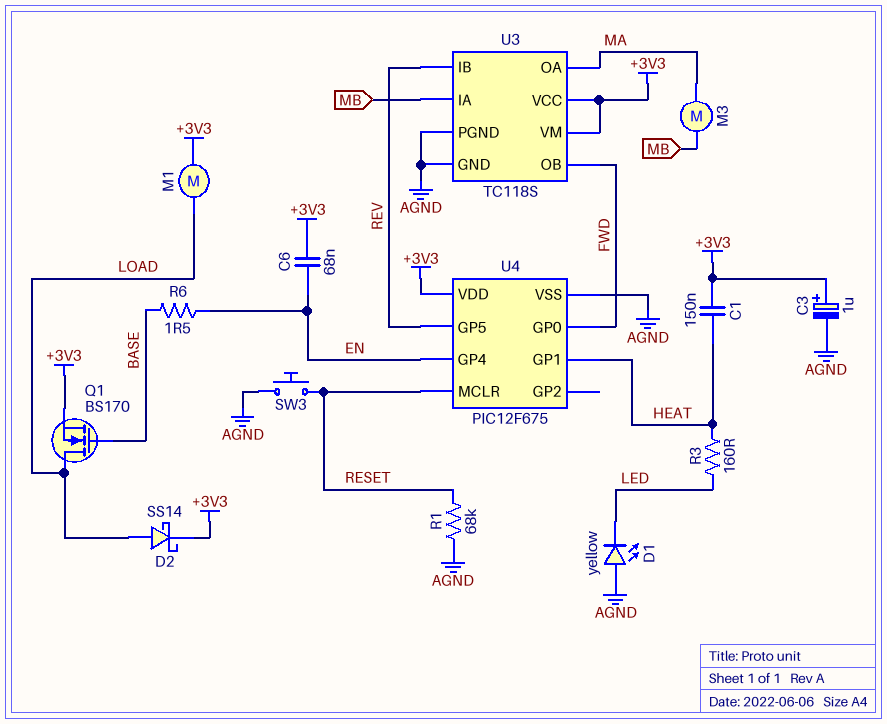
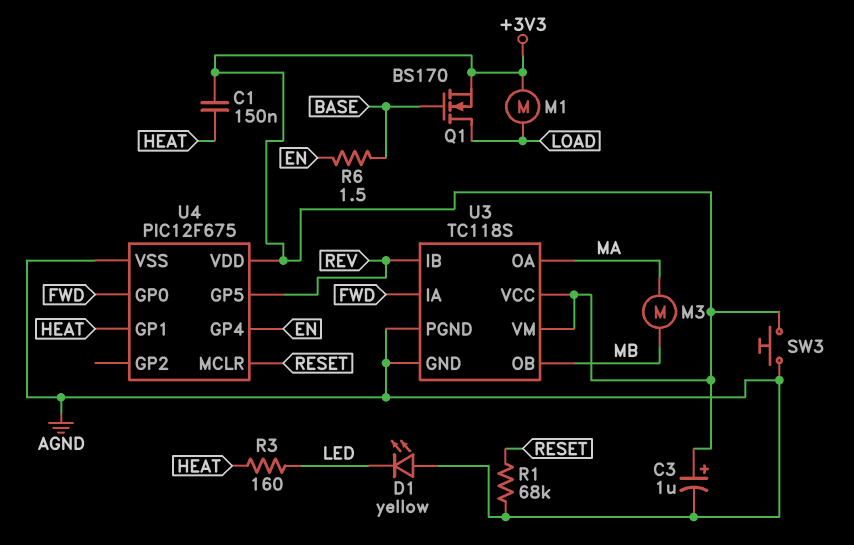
C6: 68nF (+3V3, EN) -> none
D2: schottky SS14 (A LOAD, K +3V3) -> none
SW3: button (AGND, RESET) -> button (+3V3, AGND)
U3 pin IA: MB -> FWD
U3 pin OB: FWD -> MB

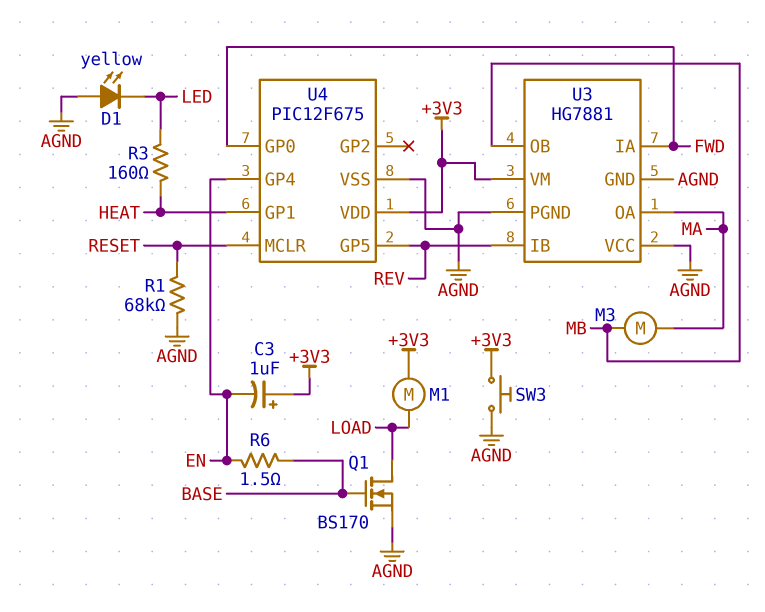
C1: 150nF (+3V3, HEAT) -> none
C3: 1uF (plus +3V3, minus AGND) -> 1uF (plus +3V3, minus EN)
Q1: NMOS BS170 (G BASE, D LOAD, S +3V3) -> NMOS BS170 (G BASE, D LOAD, S AGND)
U3: TC118S -> HG7881
U3 pin VCC: +3V3 -> AGND

